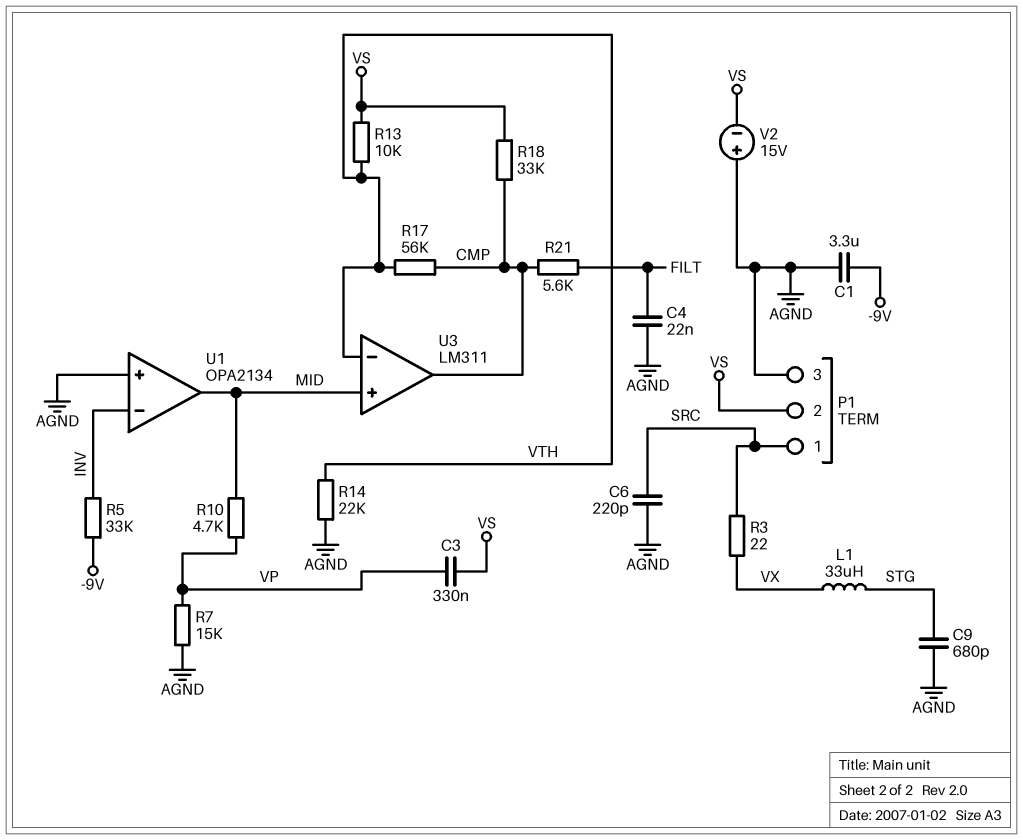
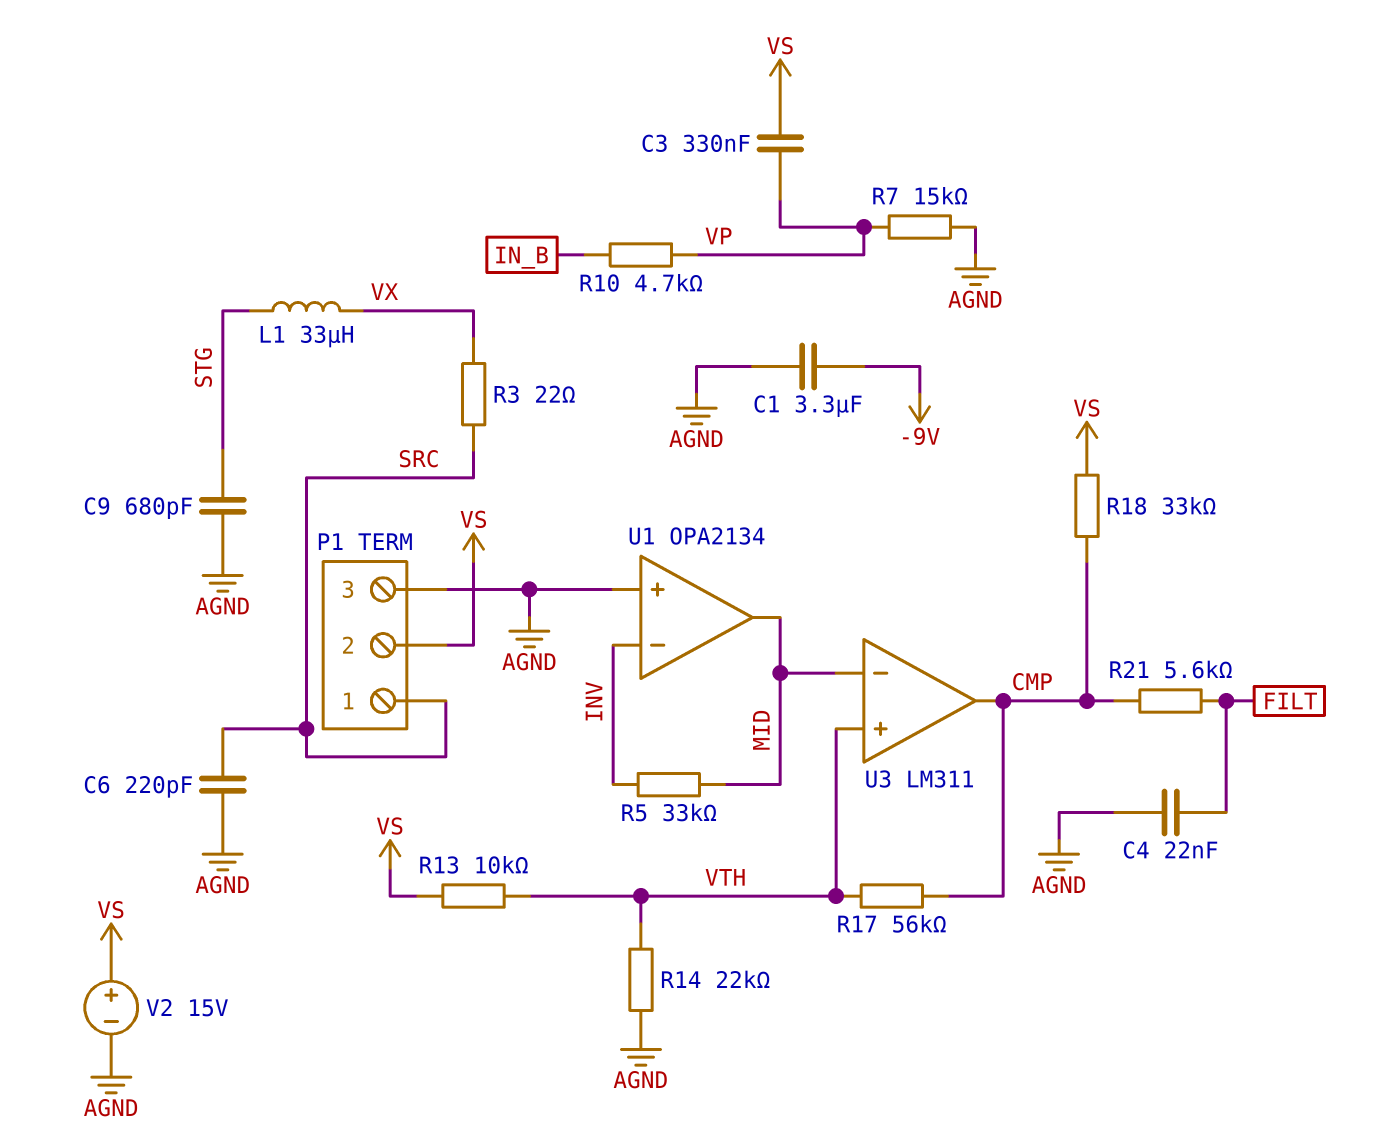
R5: 33k (-9V, INV) -> 33k (INV, MID)
R10: 4.7k (MID, VP) -> 4.7k (IN_B, VP)
U3 pin in+: MID -> VTH
U3 pin in-: VTH -> MID
V2: 15V (plus AGND, minus VS) -> 15V (plus VS, minus AGND)

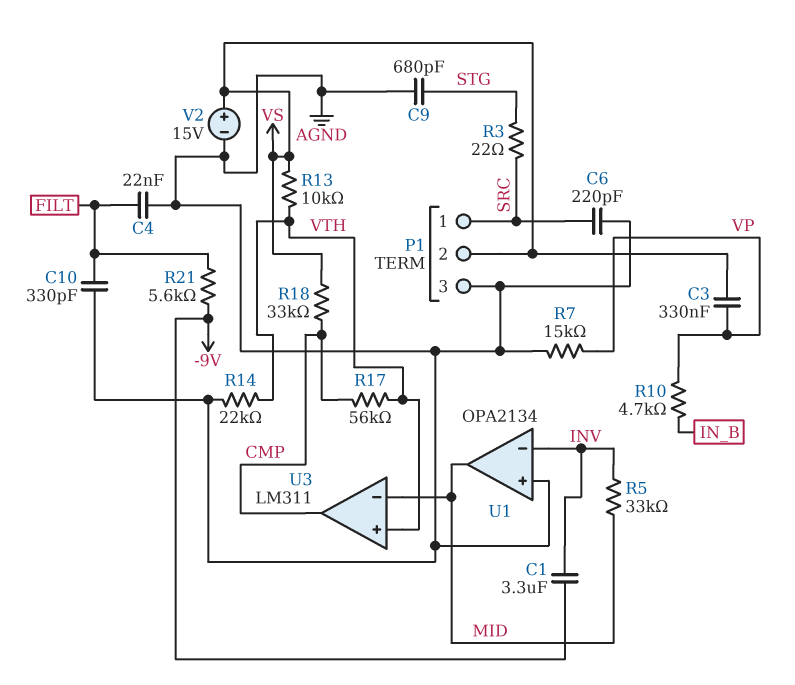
C1: 3.3uF (-9V, AGND) -> 3.3uF (-9V, INV)
C10: none -> 330pF (AGND, FILT)
L1: 33uH (STG, VX) -> none
R3: 22 (SRC, VX) -> 22 (SRC, STG)
R21: 5.6k (CMP, FILT) -> 5.6k (-9V, FILT)

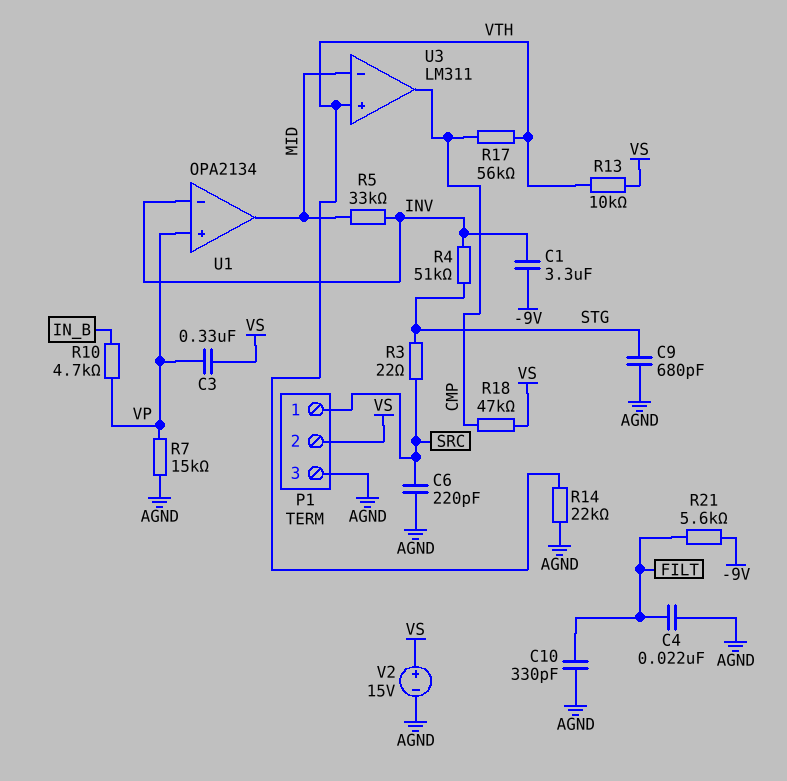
R4: none -> 51k (INV, STG)
R18: 33k (CMP, VS) -> 47k (CMP, VS)
U1 pin in+: AGND -> VP

